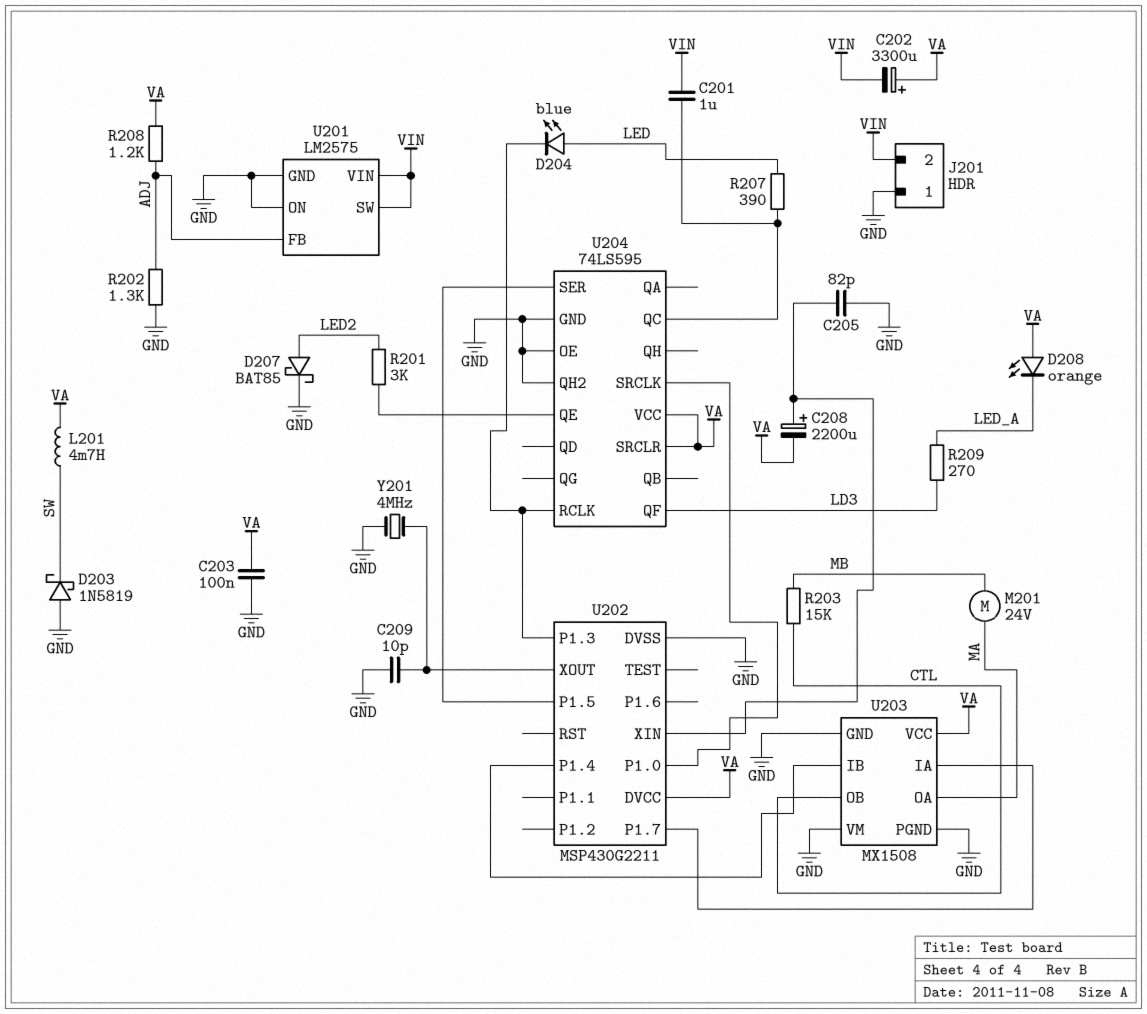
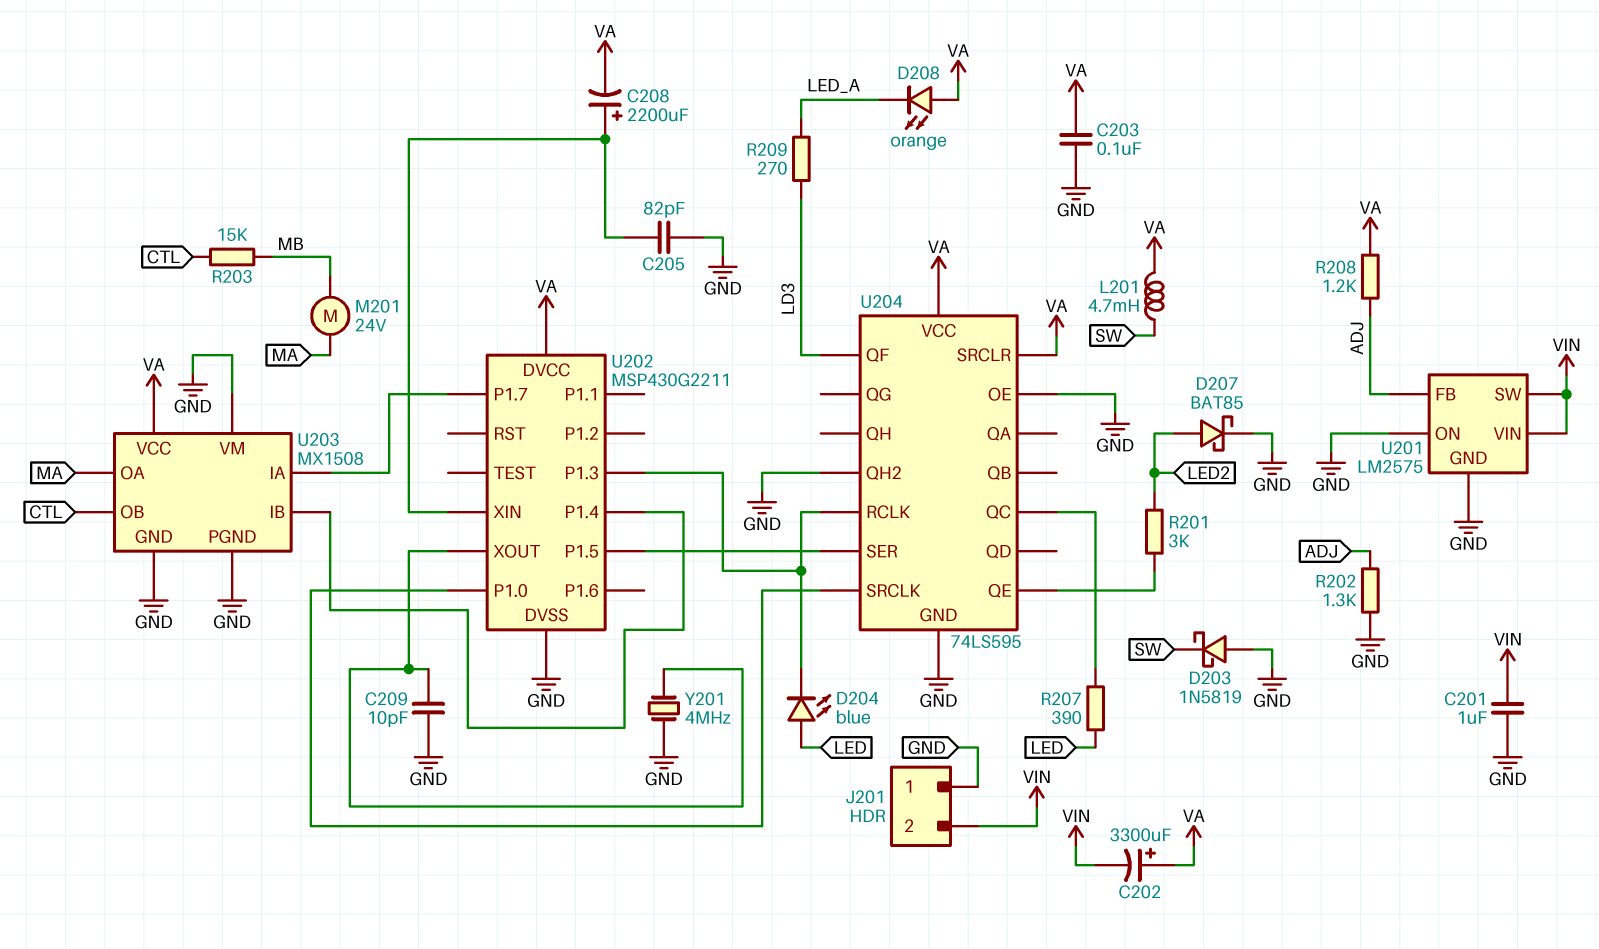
C201: 1uF (U204/QC, VIN) -> 1uF (GND, VIN)

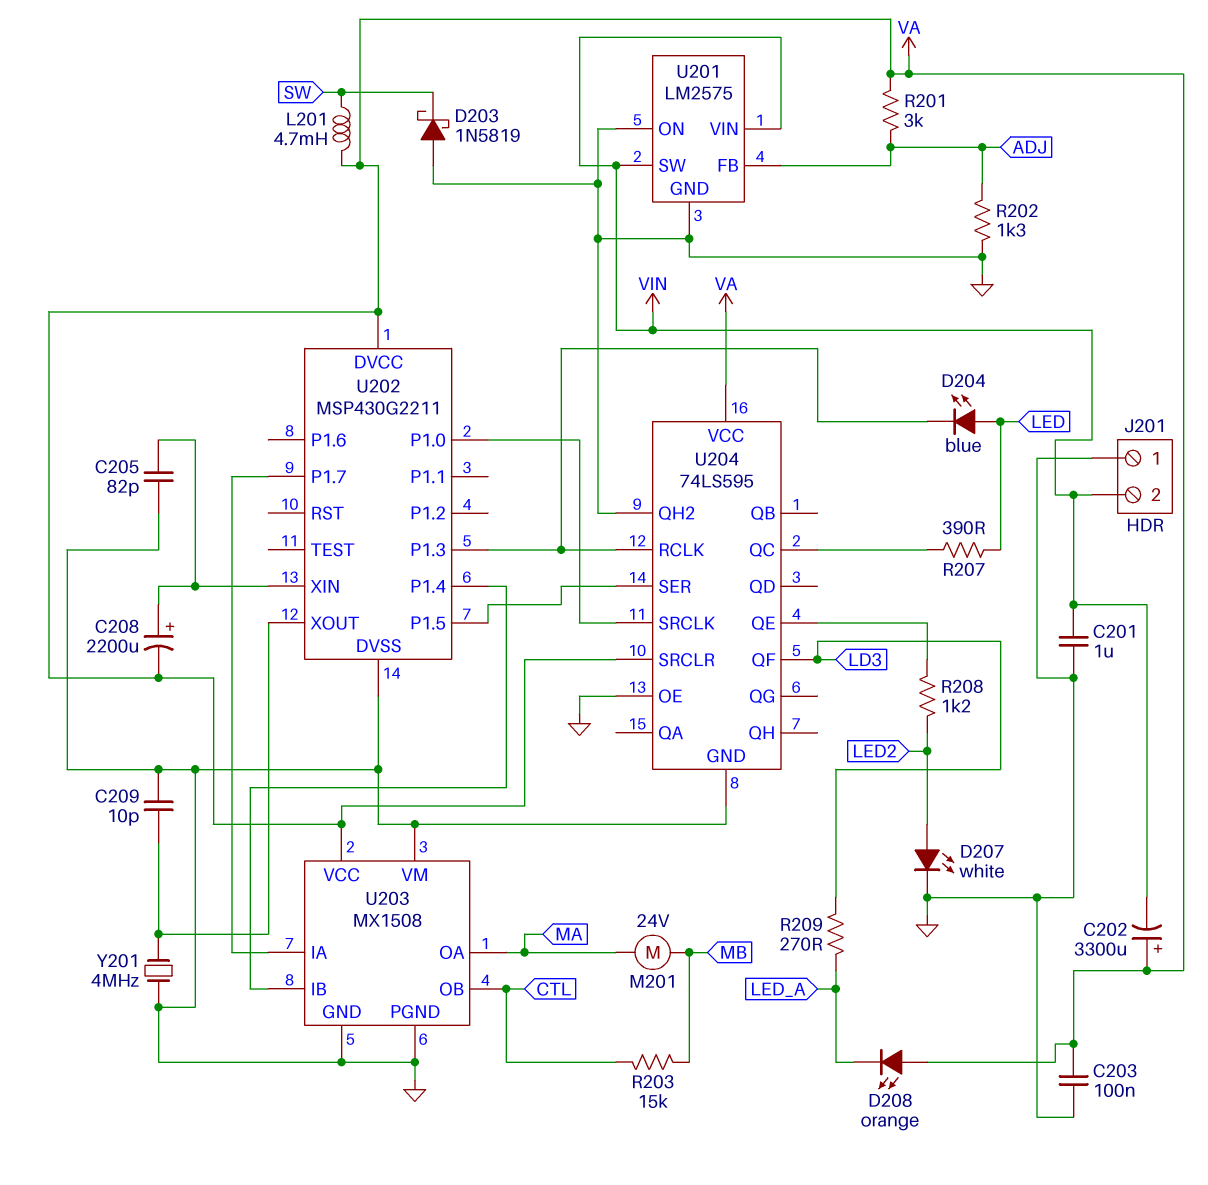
D207: schottky BAT85 (A LED2, K GND) -> LED white (A LED2, K GND)
R201: 3k (LED2, U204/QE) -> 3k (ADJ, VA)
R208: 1.2k (ADJ, VA) -> 1.2k (LED2, U204/QE)

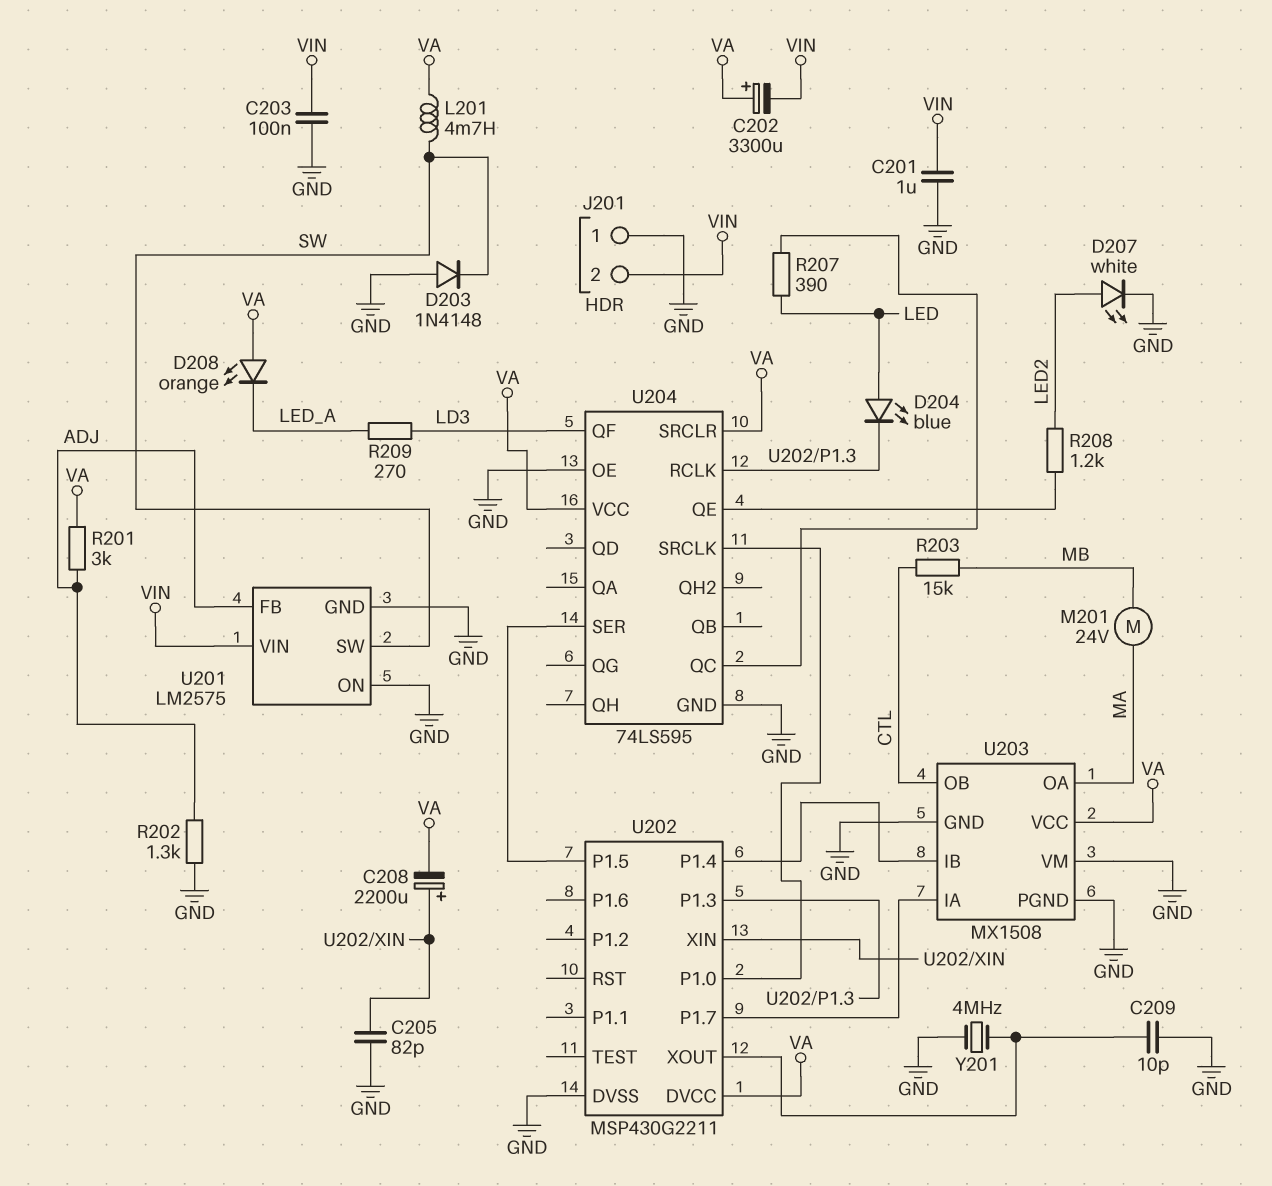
C203: 100nF (GND, VA) -> 100nF (GND, VIN)
D203: schottky 1N5819 (A GND, K SW) -> diode 1N4148 (A GND, K SW)
U201 pin SW: VIN -> SW
U204 pin QH2: GND -> none

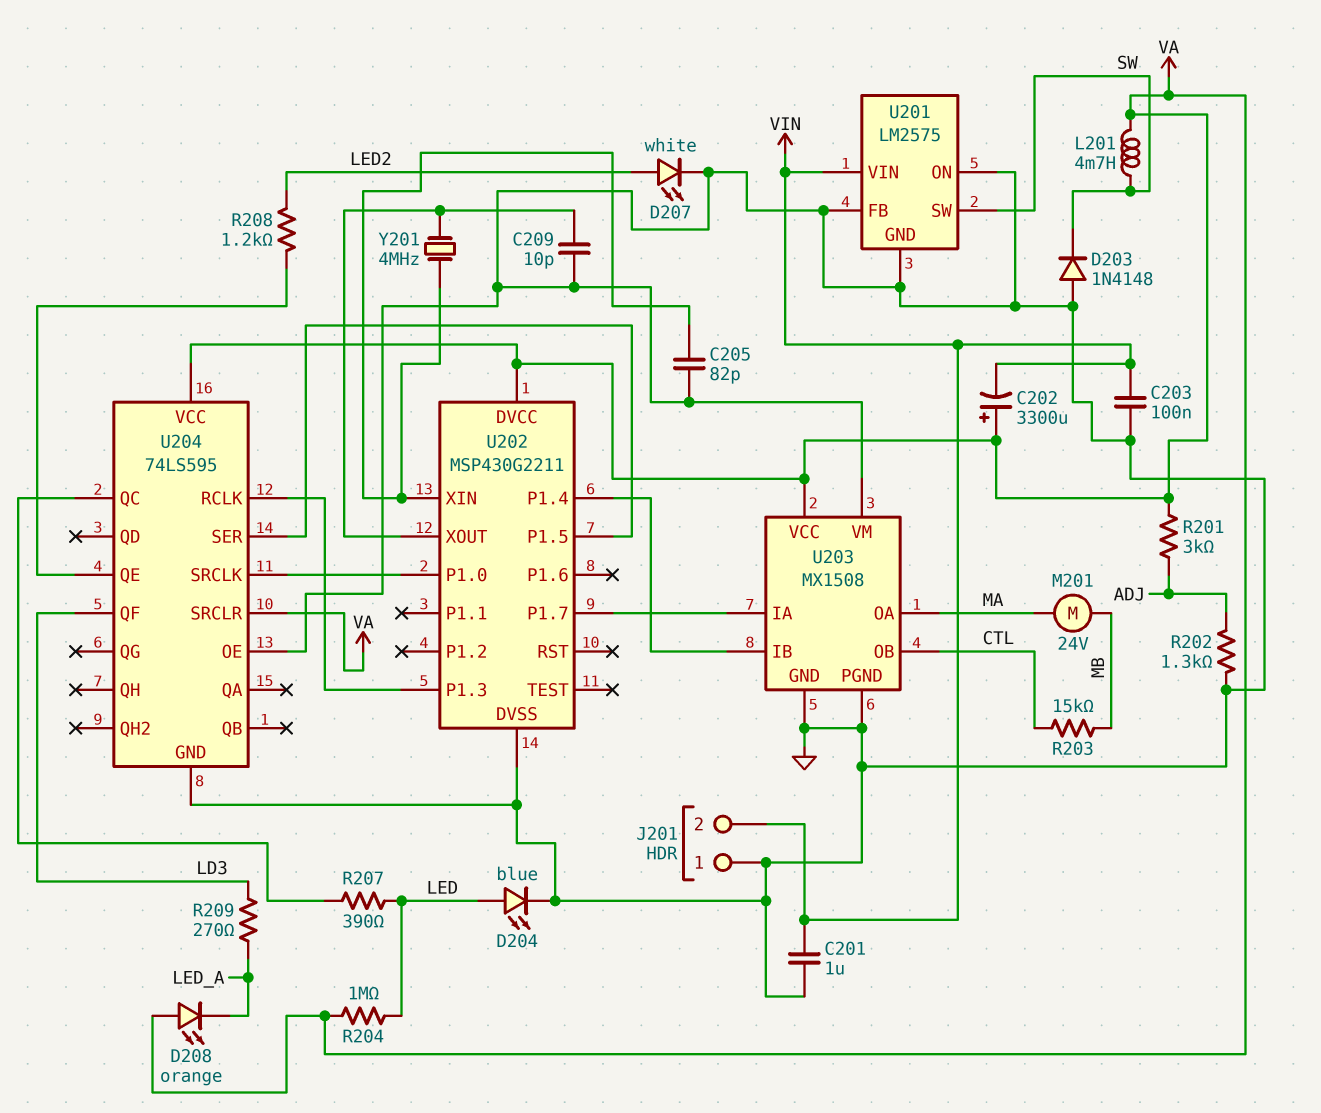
C208: 2200uF (plus U202/XIN, minus VA) -> none
D204: LED blue (A LED, K U202/P1.3) -> LED blue (A LED, K GND)
R204: none -> 1M (LED, VA)
U201 pin FB: ADJ -> GND
Y201: 4MHz (GND, U202/XOUT) -> 4MHz (U202/XIN, U202/XOUT)

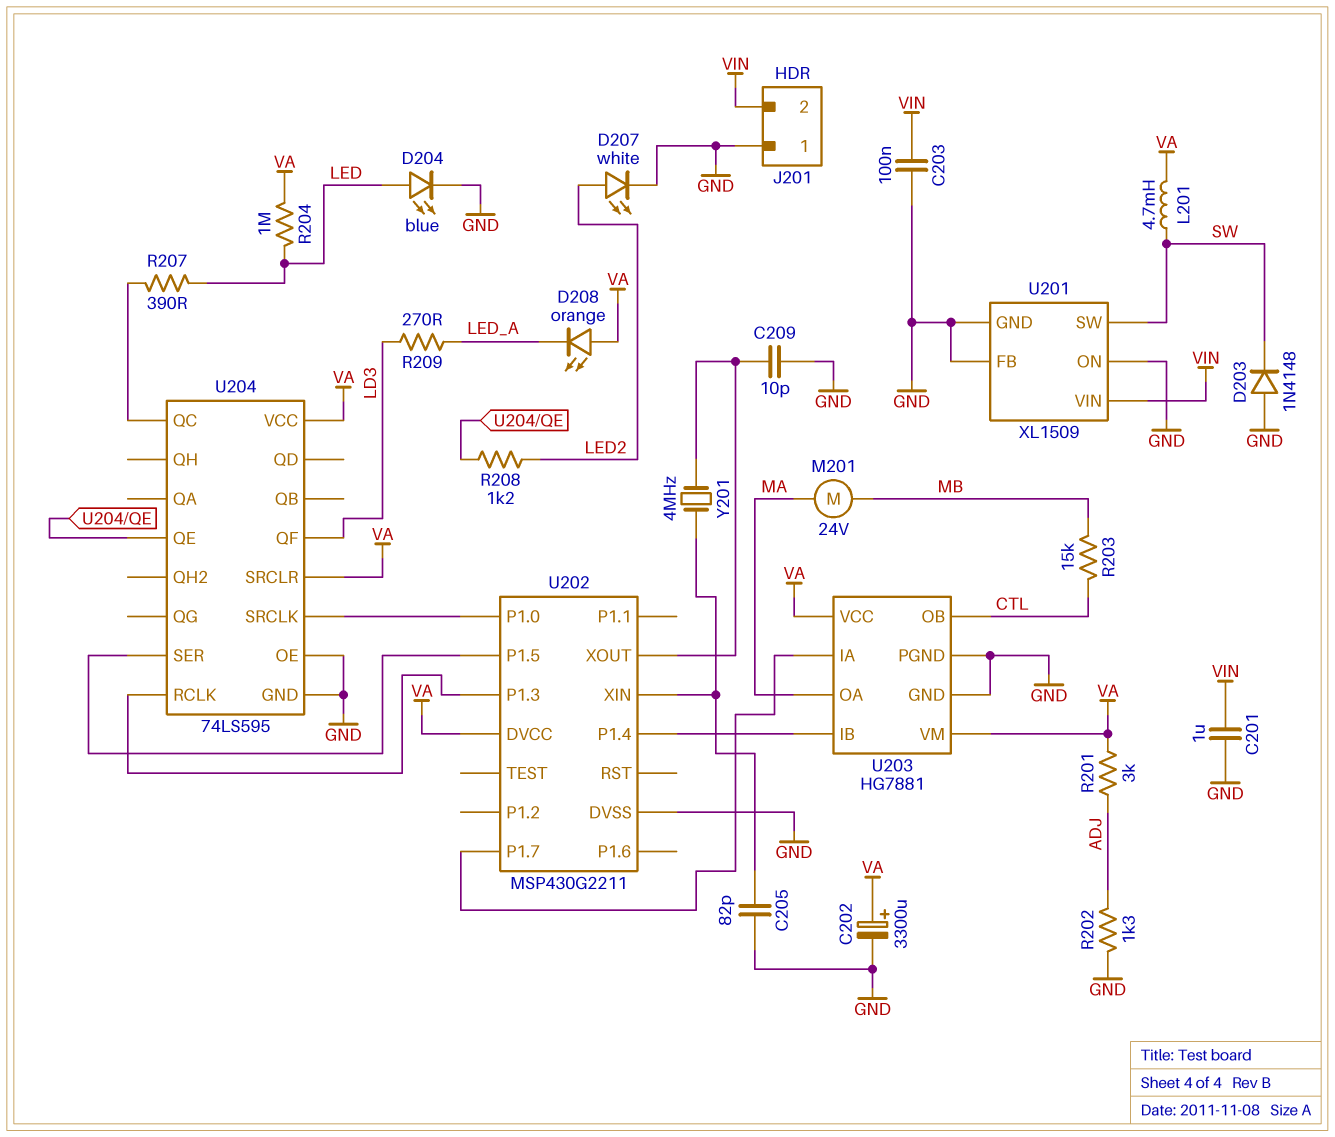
C202: 3300uF (plus VA, minus VIN) -> 3300uF (plus VA, minus GND)
U201: LM2575 -> XL1509
U203: MX1508 -> HG7881
U203 pin VM: GND -> VA

